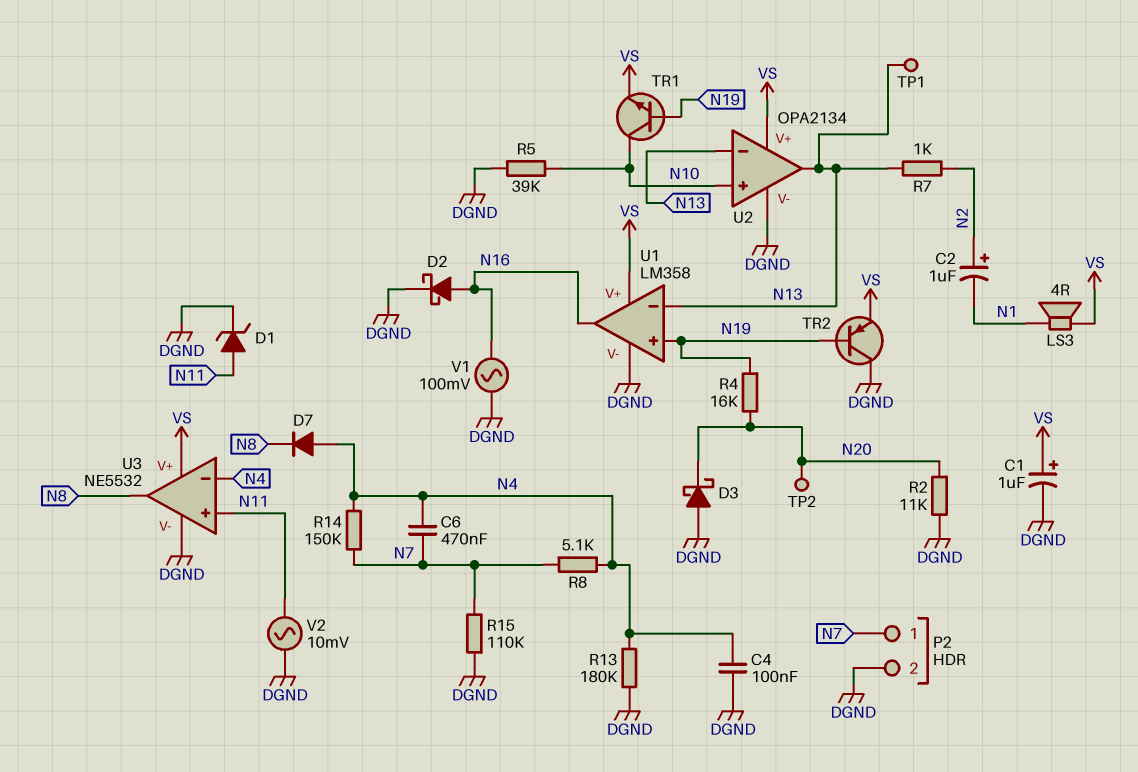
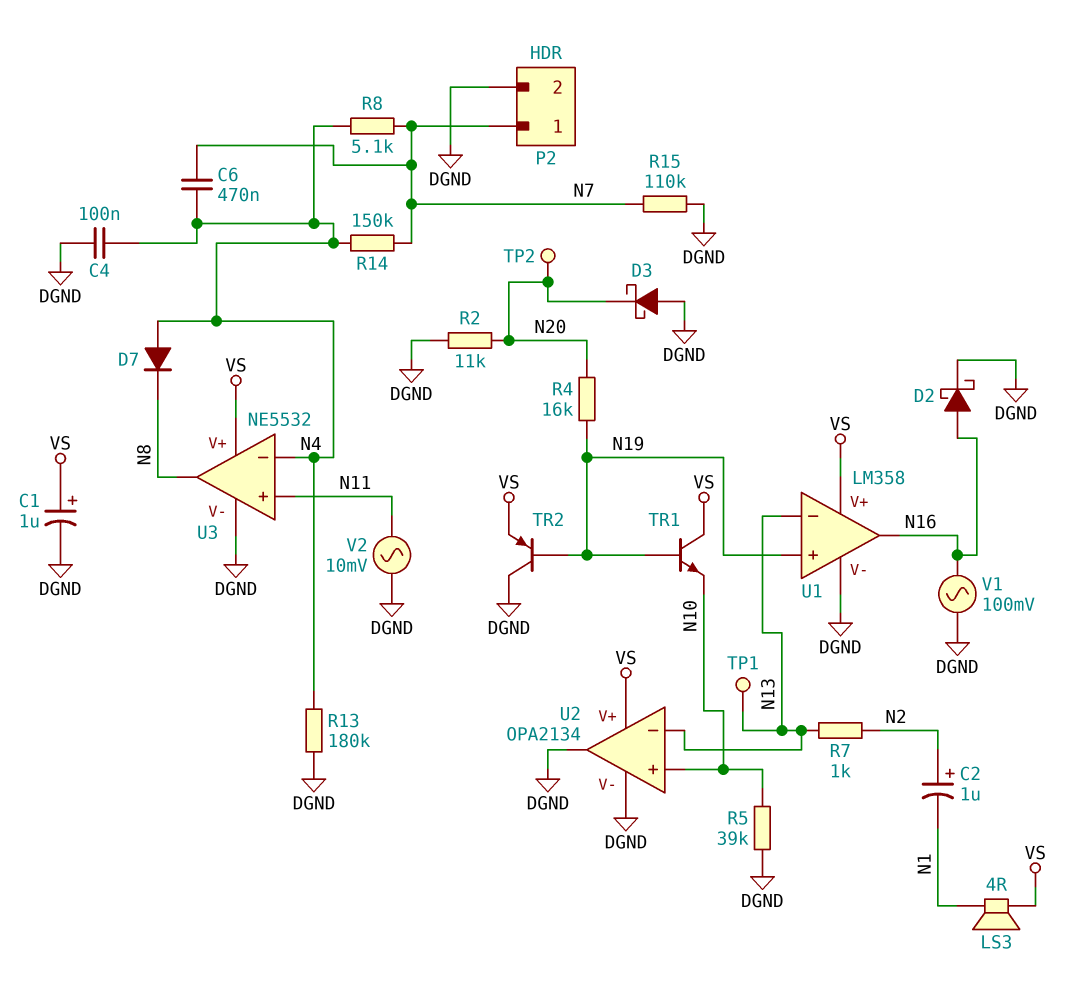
D1: zener (A N11, K DGND) -> none
TR1: NPN (B N19, C N10, E VS) -> NPN (B N19, C VS, E N10)
U2 pin out: N13 -> DGND

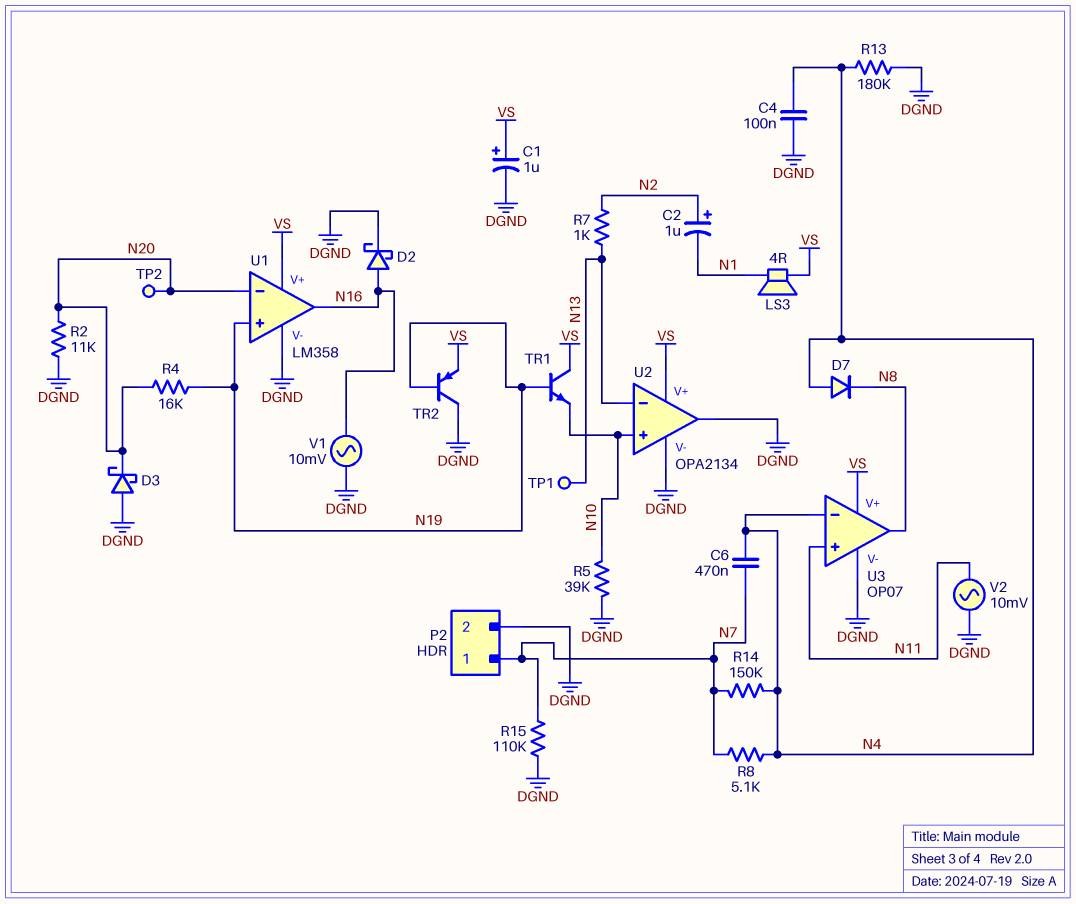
U1 pin in-: N13 -> N20
U3: NE5532 -> OP07
V1: AC 100mV (DGND, N16) -> AC 10mV (DGND, N16)

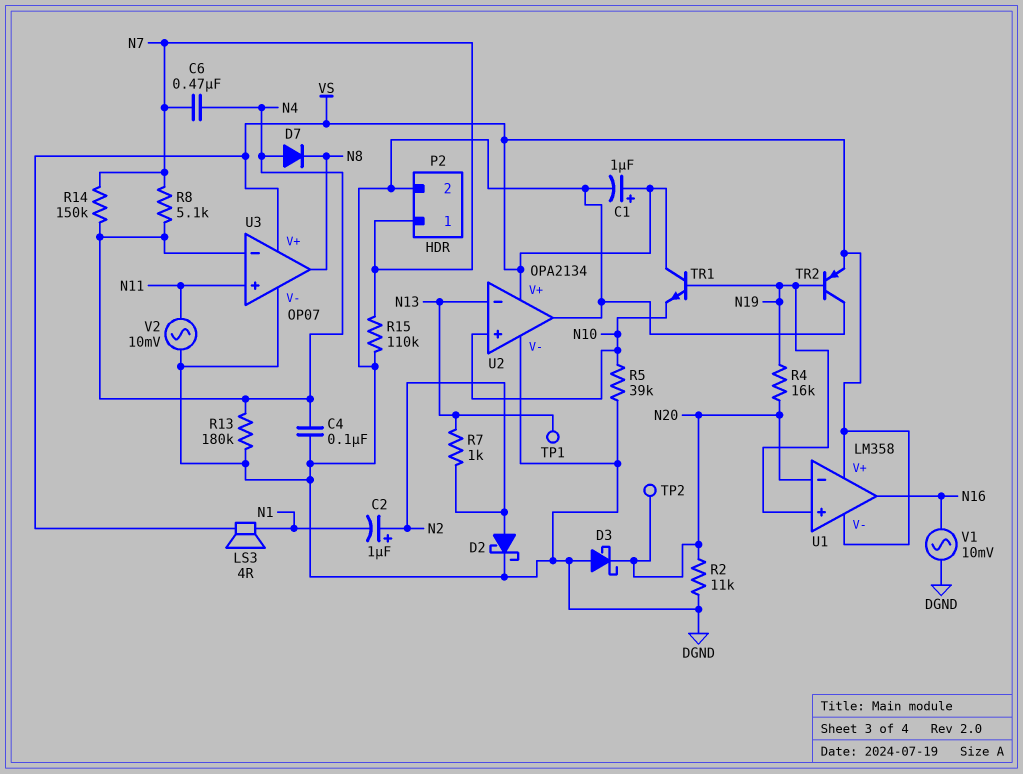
D2: schottky (A N16, K DGND) -> schottky (A N2, K DGND)
U1 pin V-: DGND -> VS

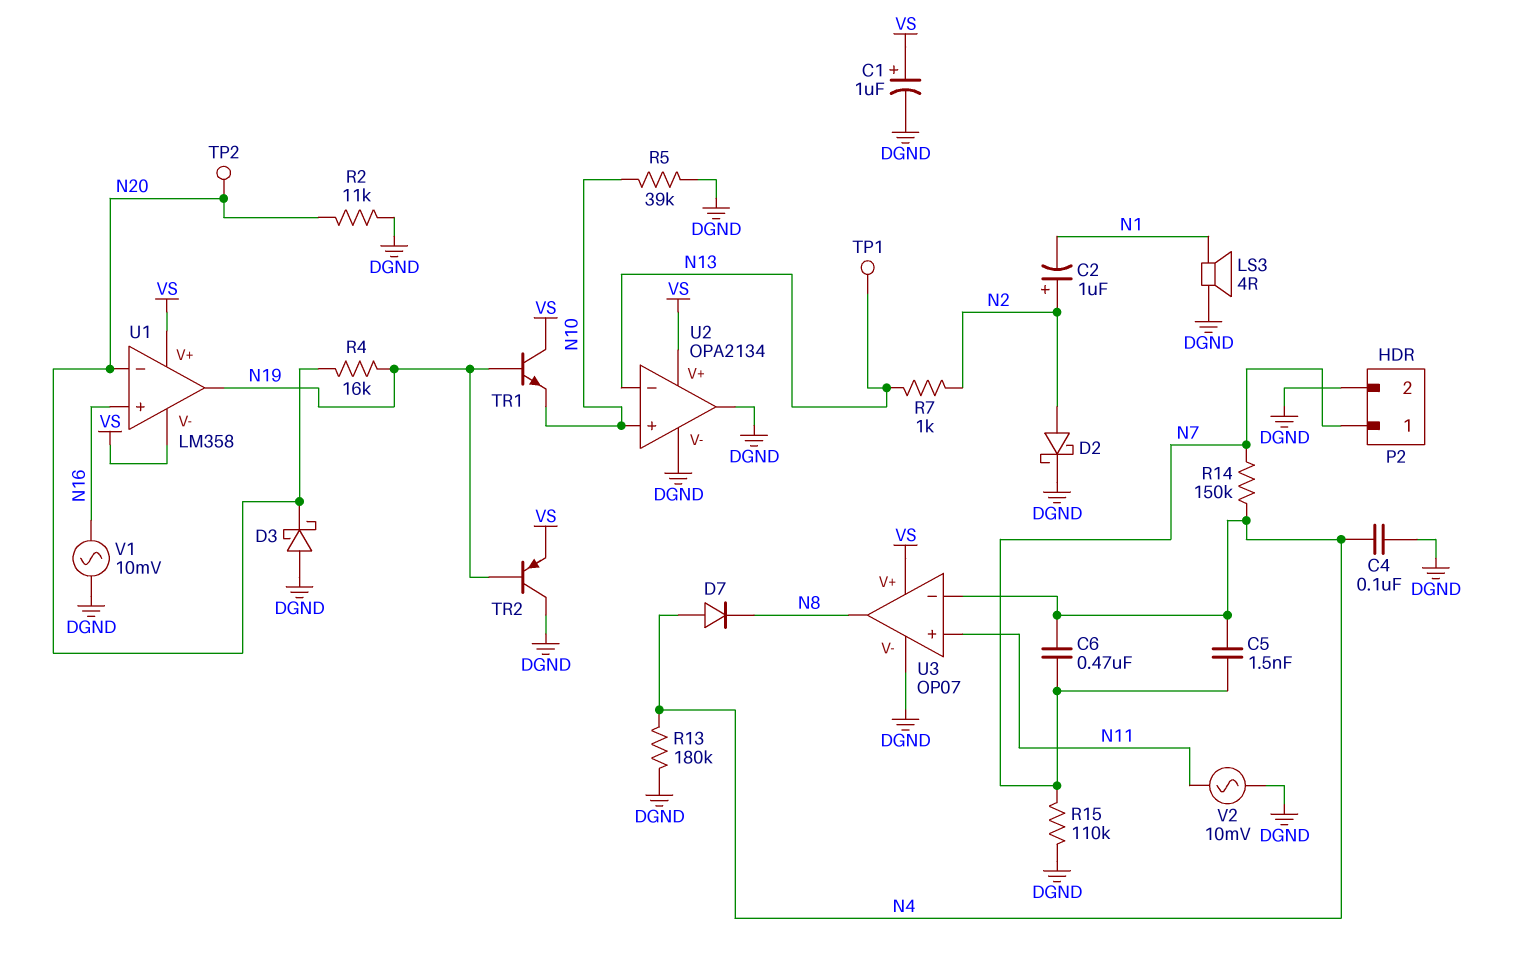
C5: none -> 1.5nF (N4, N7)
LS3: speaker 4R (N1, VS) -> speaker 4R (DGND, N1)
R8: 5.1k (N4, N7) -> none
U1 pin in+: N19 -> N16
U1 pin out: N16 -> N19

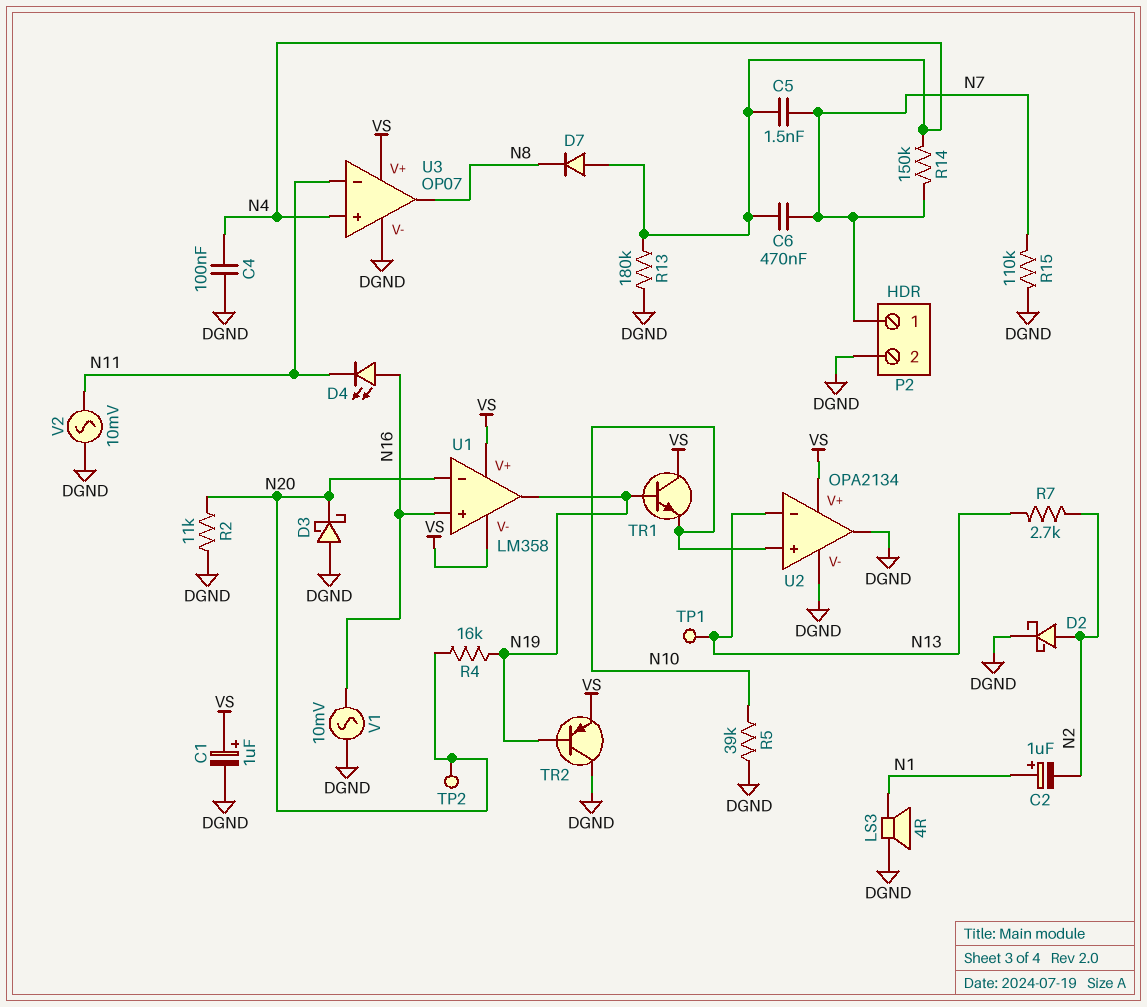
C2: 1uF (plus N2, minus N1) -> 1uF (plus N1, minus N2)
D4: none -> LED (A N16, K N11)
R7: 1k (N2, N13) -> 2.7k (N2, N13)
U3 pin in+: N11 -> N4
U3 pin in-: N4 -> N11

